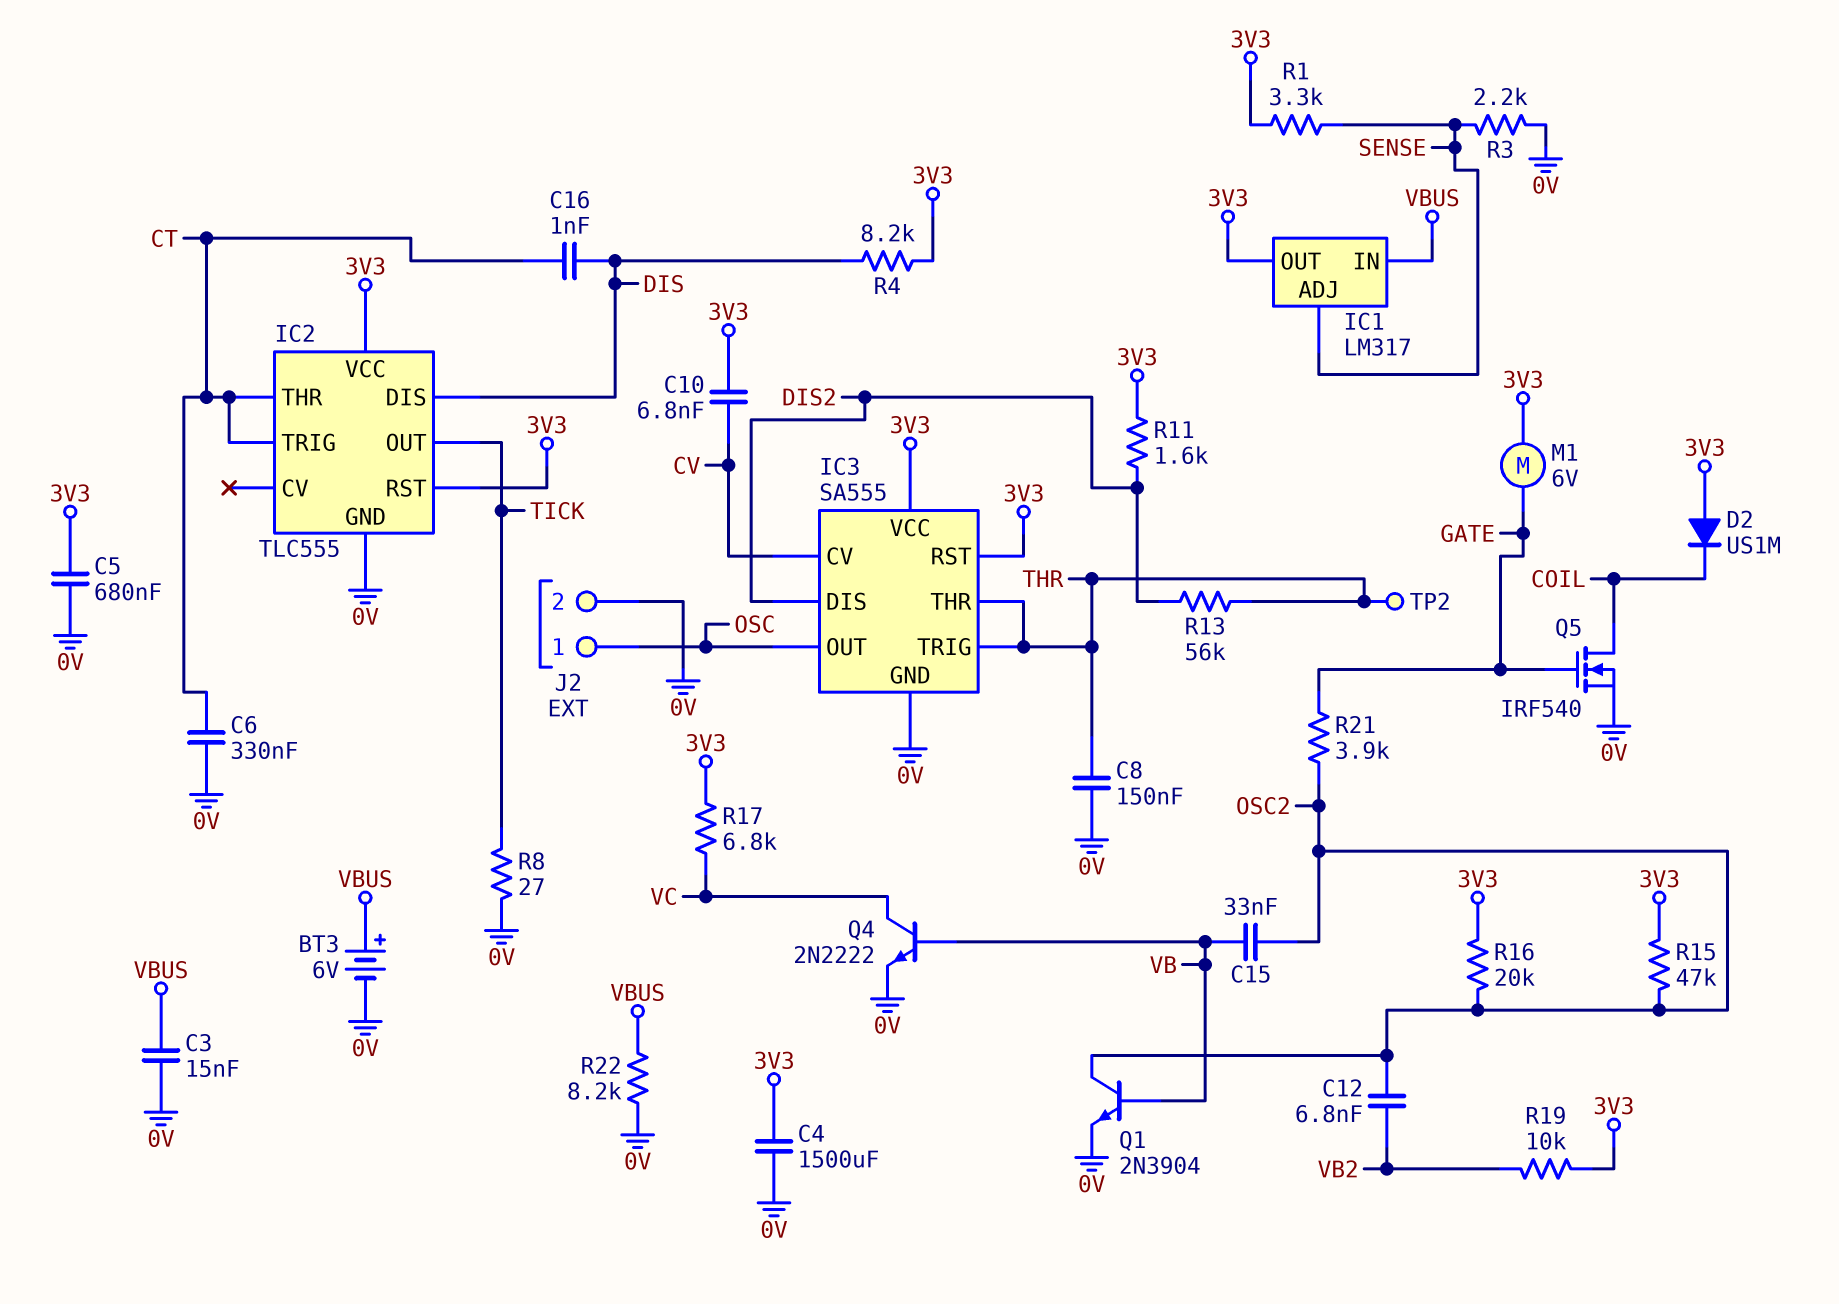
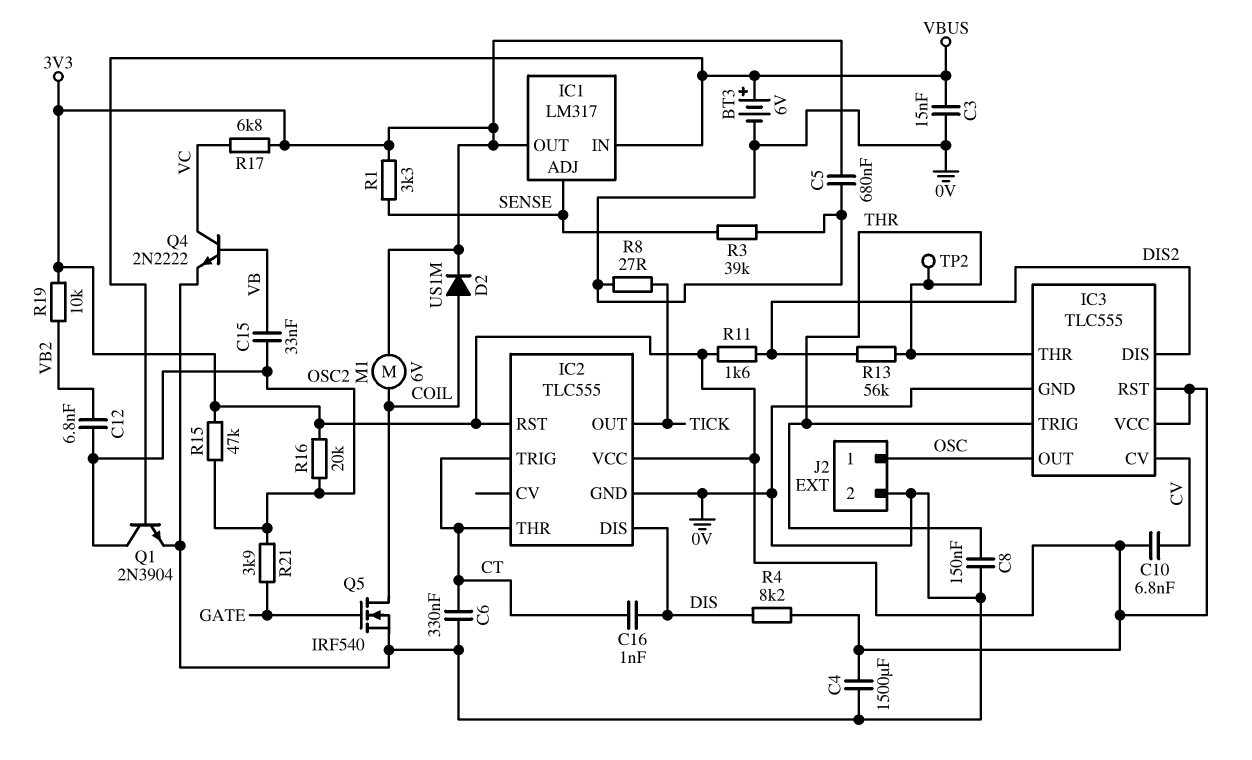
D2: diode US1M (A 3V3, K COIL) -> diode US1M (A COIL, K 3V3)
IC3: SA555 -> TLC555
M1: motor 6V (3V3, GATE) -> motor 6V (3V3, COIL)
Q1: NPN 2N3904 (B VB, C OSC2, E 0V) -> NPN 2N3904 (B VBUS, C OSC2, E 0V)
R3: 2.2k (0V, SENSE) -> 39k (0V, SENSE)
R22: 8.2k (0V, VBUS) -> none

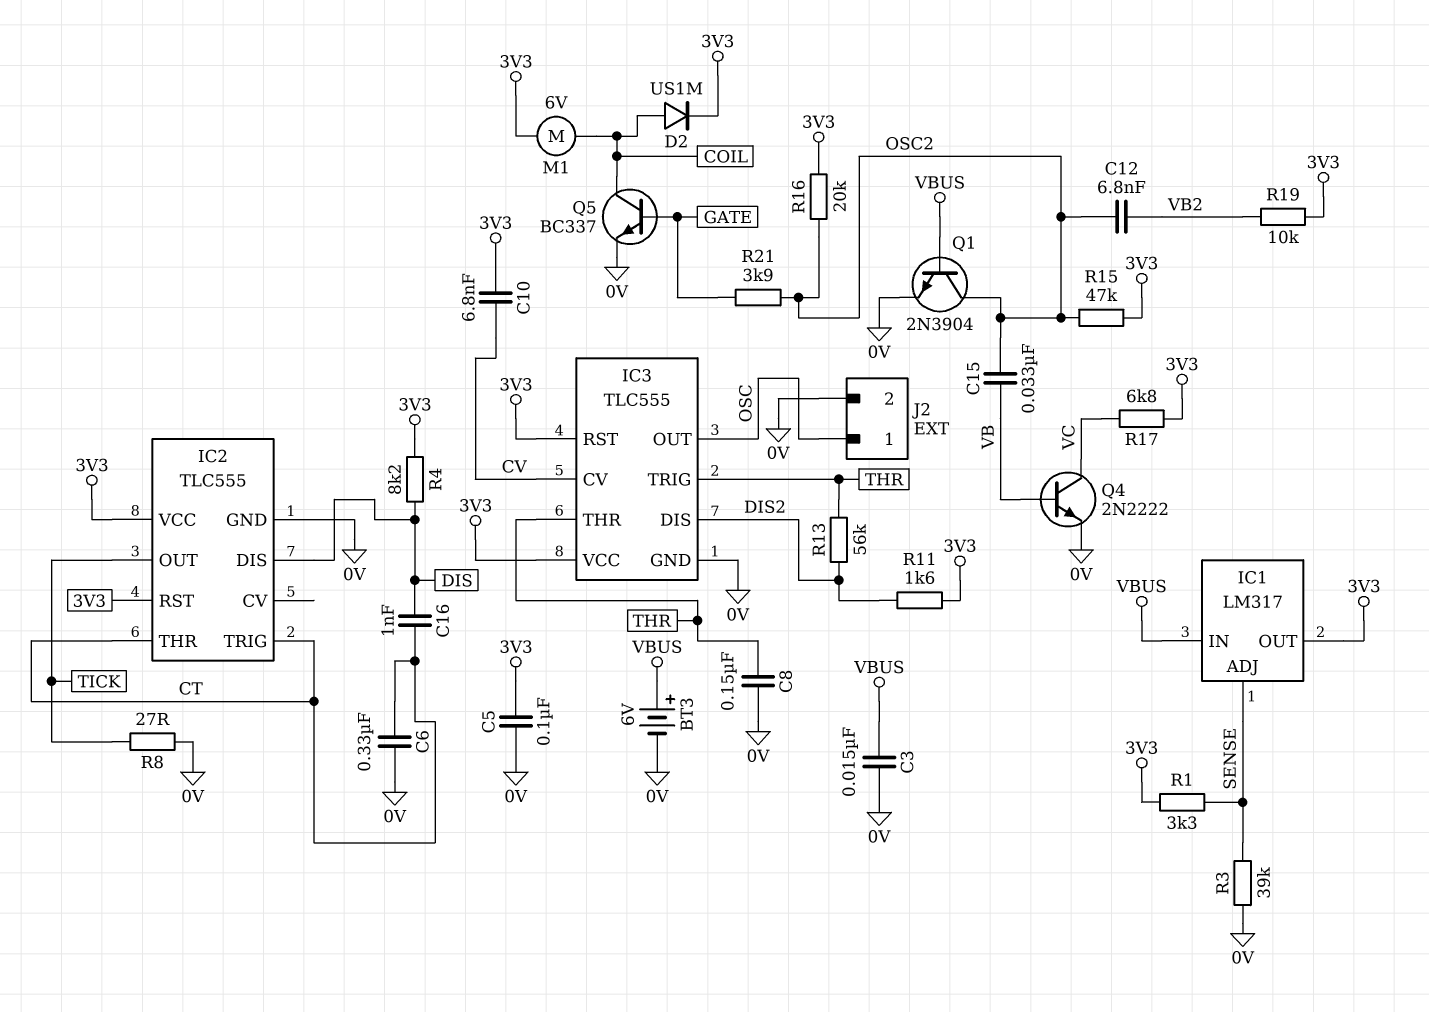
C4: 1500uF (0V, 3V3) -> none
C5: 680nF (0V, 3V3) -> 100nF (0V, 3V3)
Q5: NMOS IRF540 (G GATE, D COIL, S 0V) -> NPN BC337 (B GATE, C COIL, E 0V)
TP2: test point (THR) -> none

